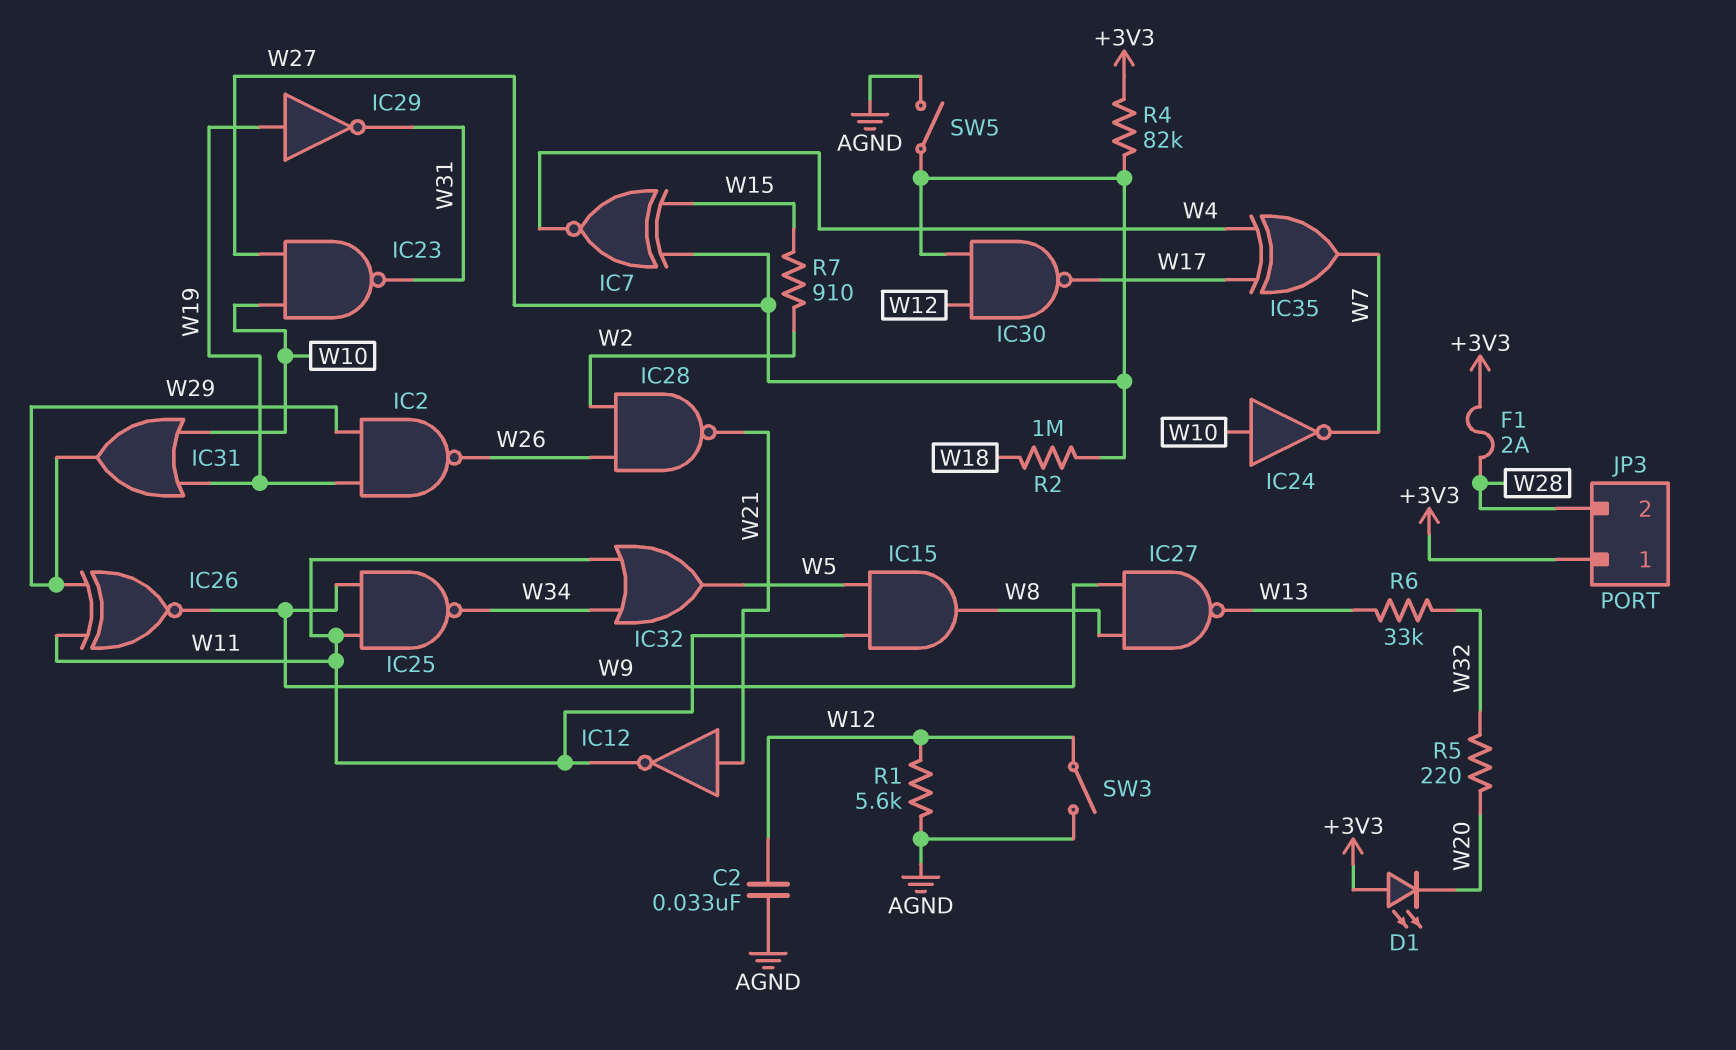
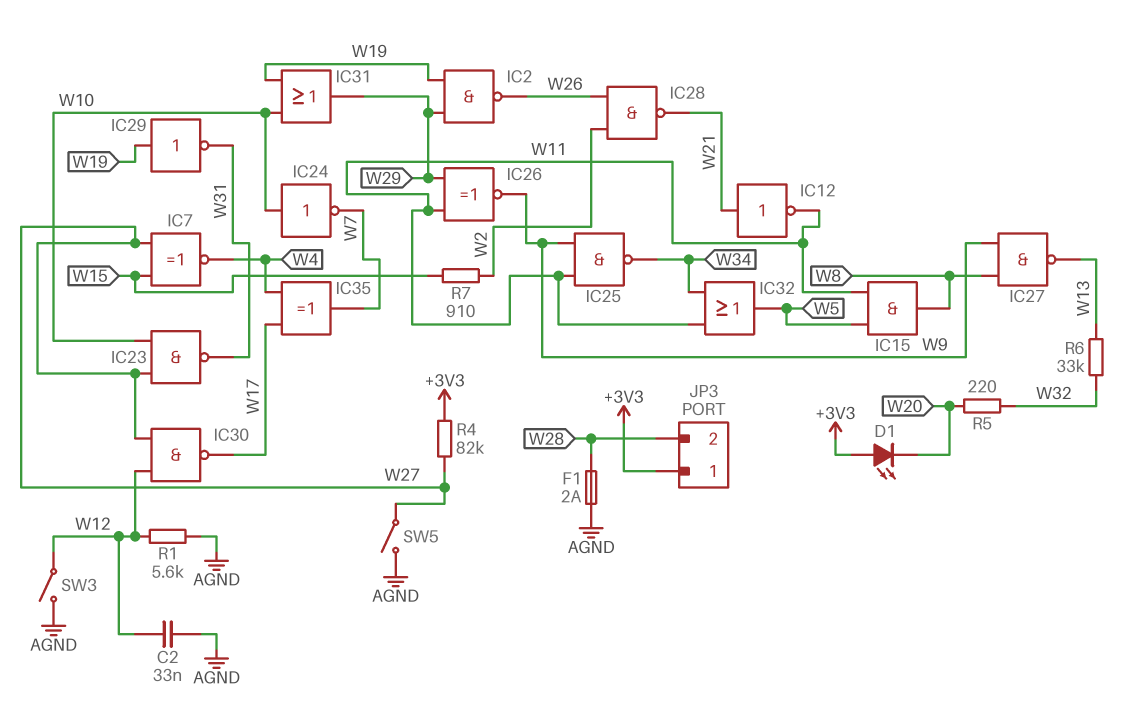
F1: 2A (+3V3, W28) -> 2A (AGND, W28)
R2: 1M (W18, W27) -> none

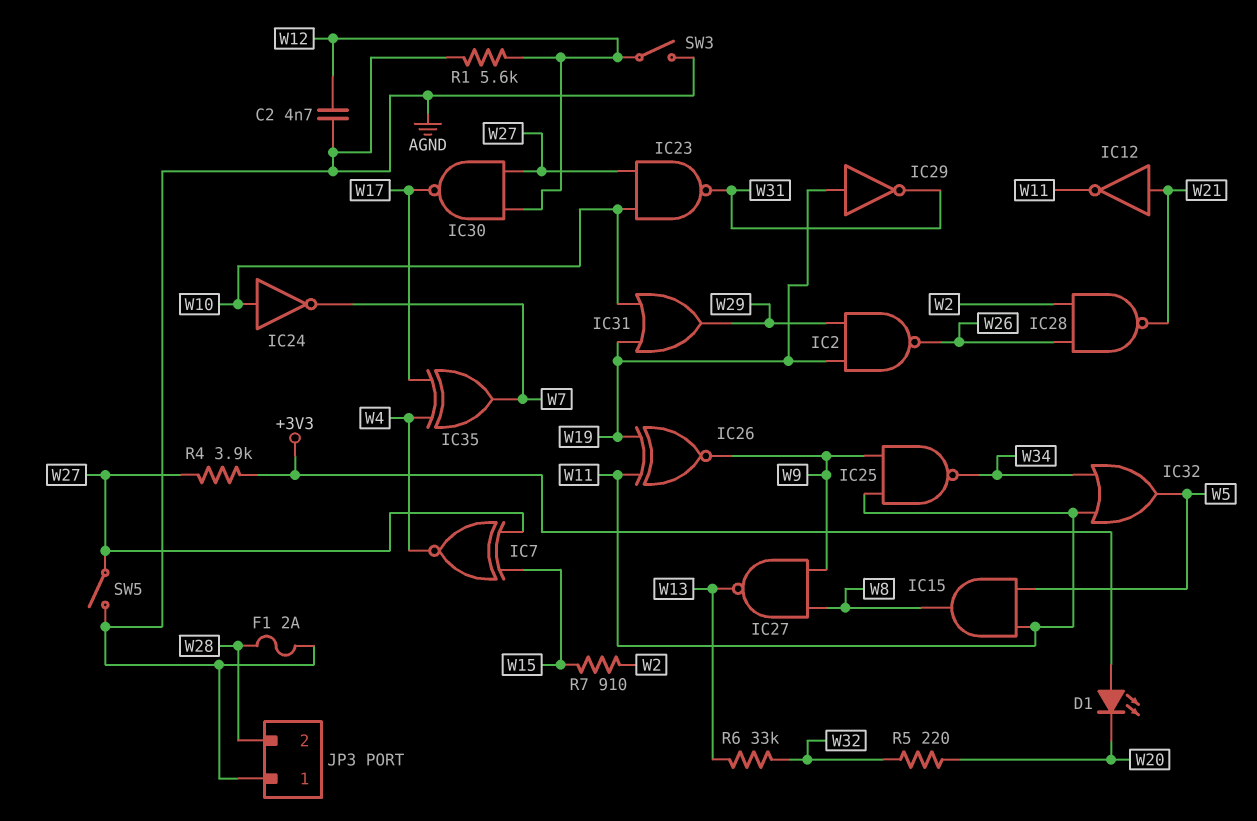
C2: 33nF (AGND, W12) -> 4.7nF (AGND, W12)
IC26: XNOR (in W11, in W29, out W9) -> XNOR (in W11, in W19, out W9)
JP3 pin 1: +3V3 -> AGND
R4: 82k (+3V3, W27) -> 3.9k (+3V3, W27)

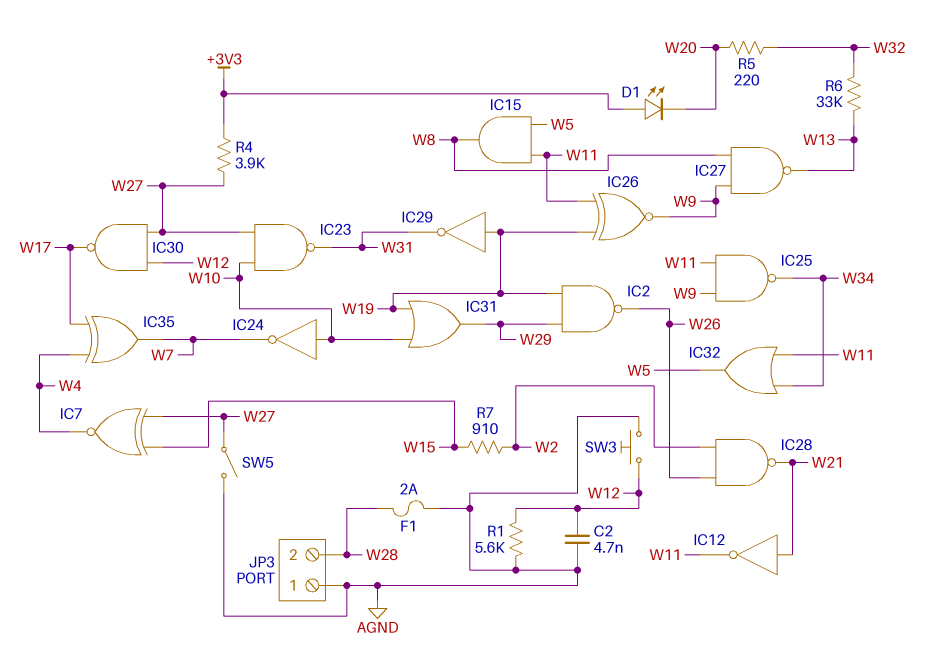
SW3: switch (AGND, W12) -> button (AGND, W12)

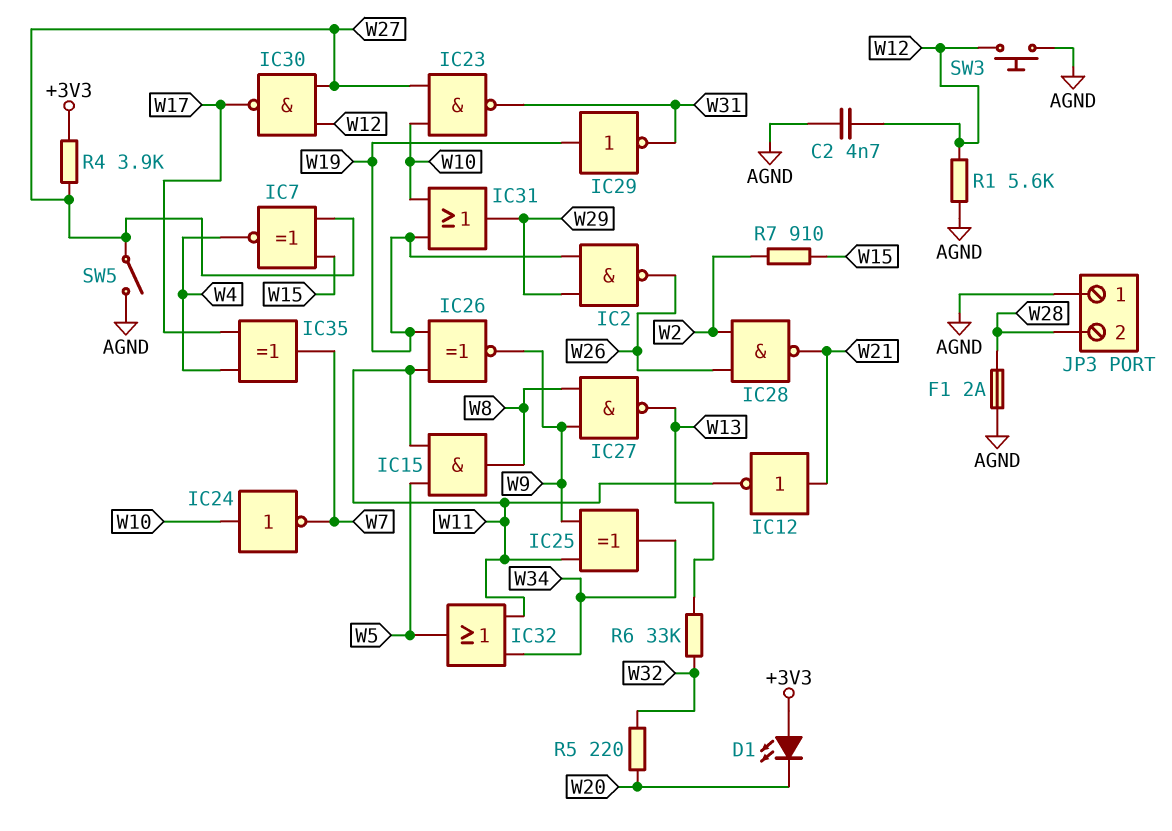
IC25: NAND (in W9, in W11, out W34) -> XOR (in W9, in W11, out W34)

